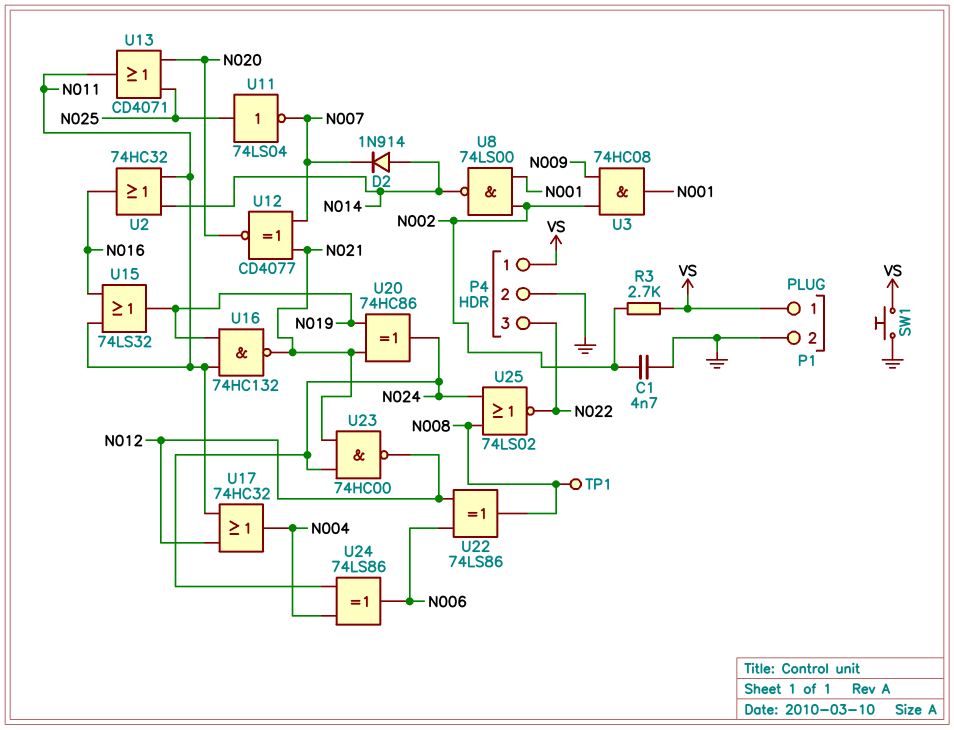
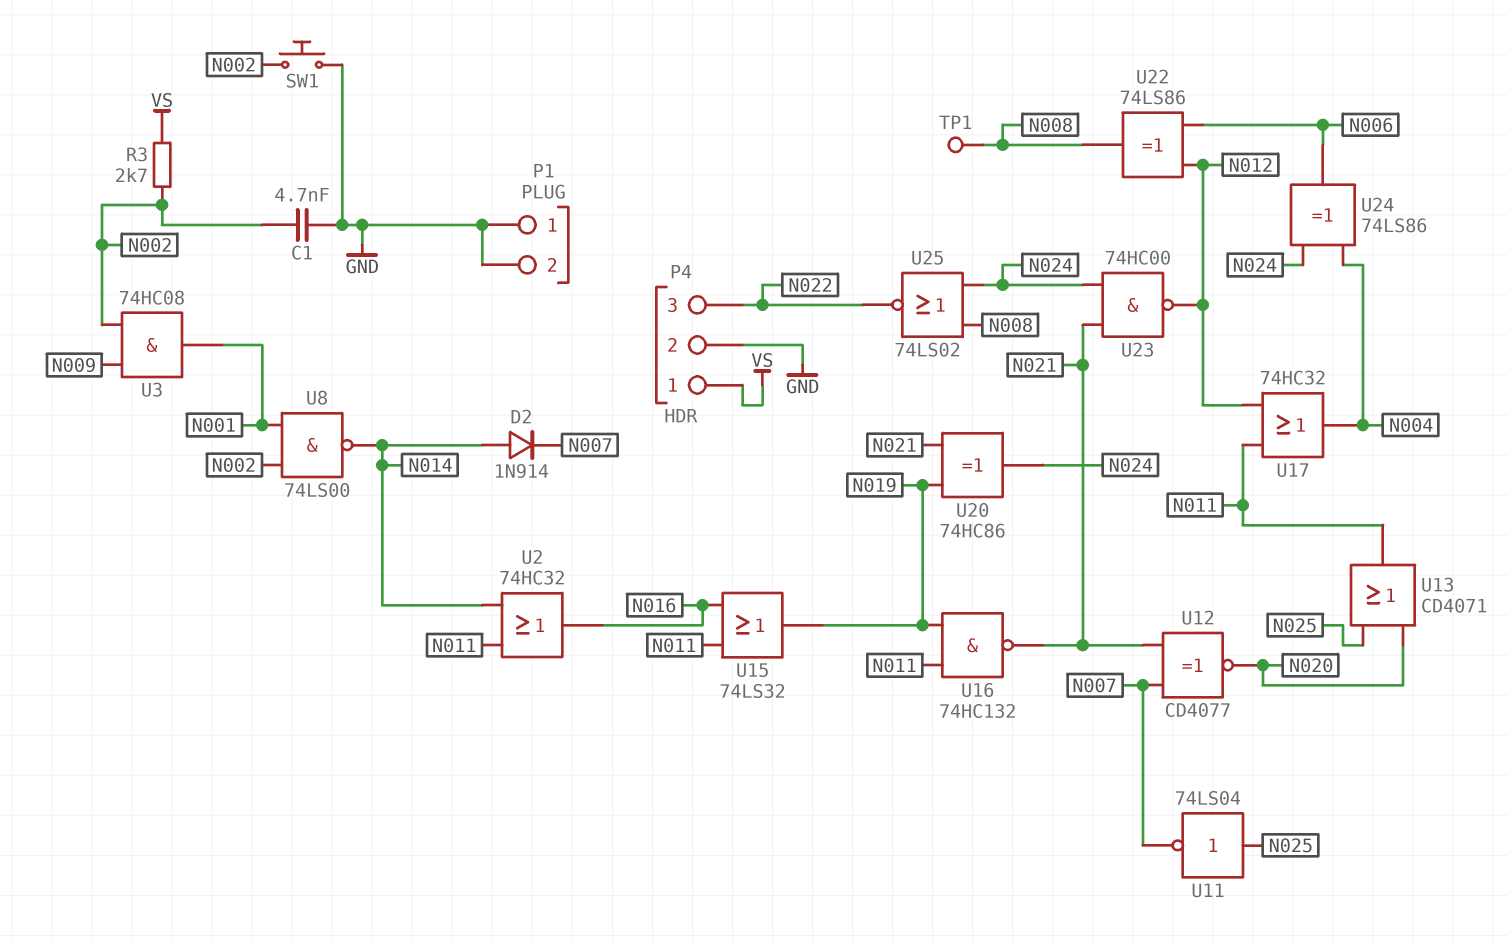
P1 pin 1: VS -> GND
SW1: button (GND, VS) -> button (GND, N002)

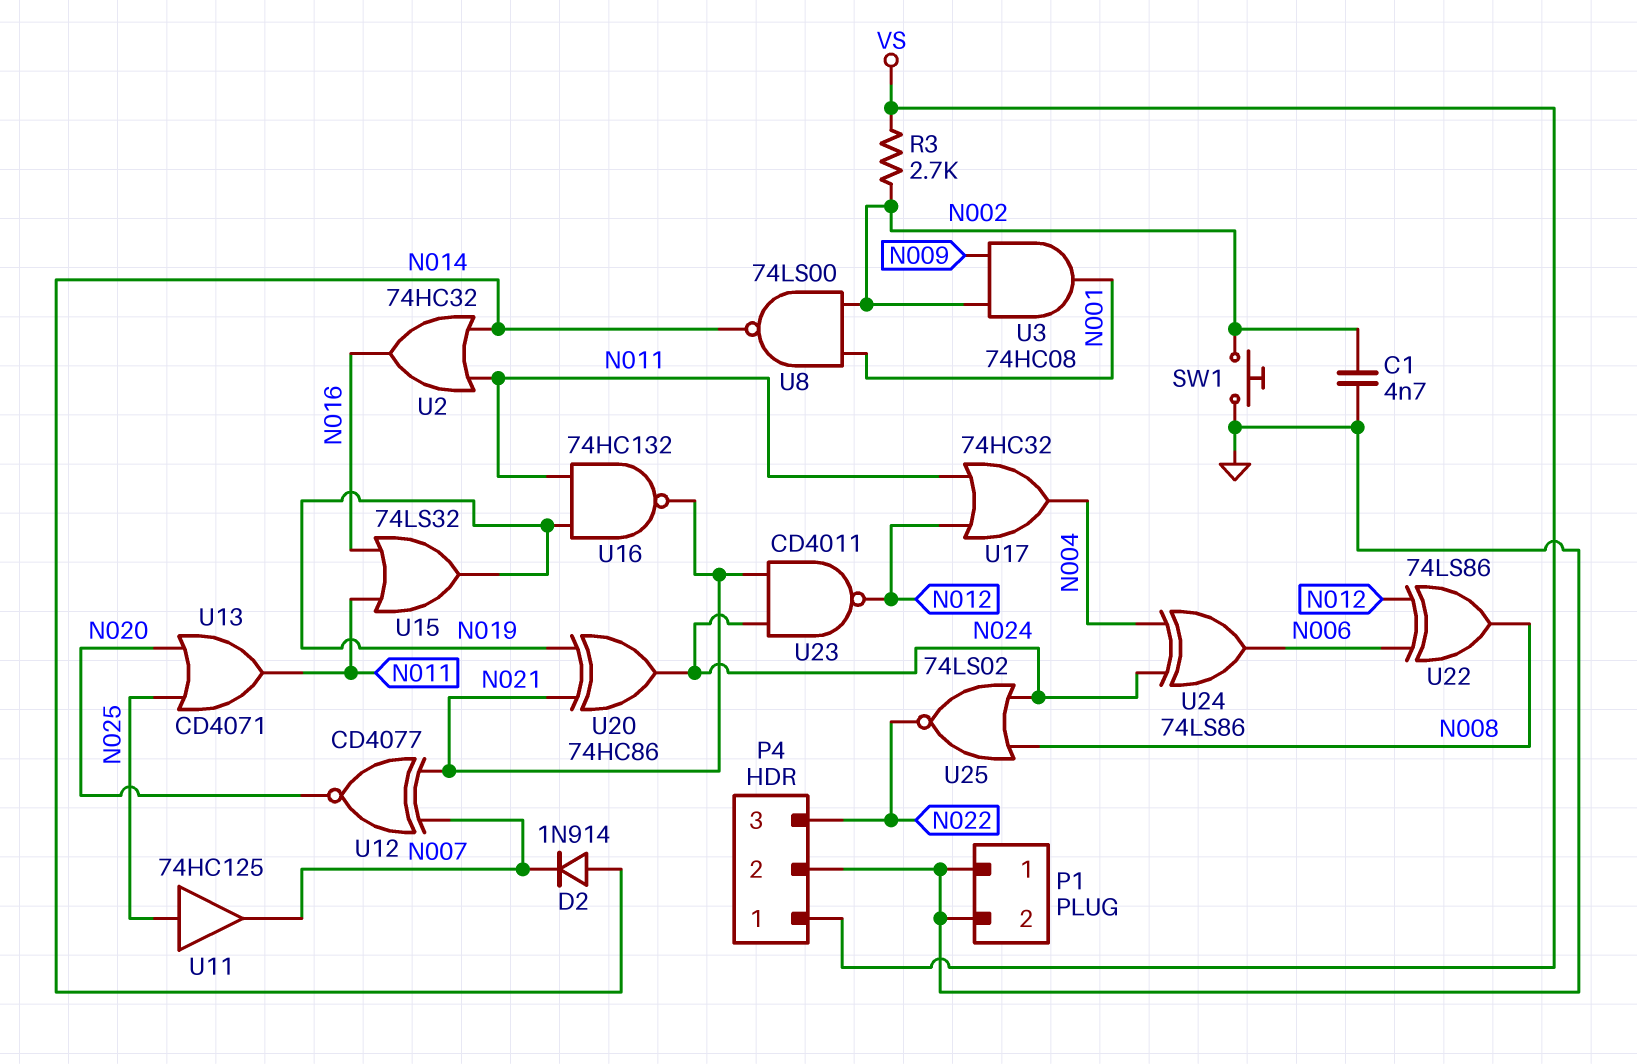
TP1: test point (N008) -> none
U11: NOT 74LS04 (in N025, out N007) -> buffer 74HC125 (in N025, out N007)
U23: NAND 74HC00 (in N021, in N024, out N012) -> NAND CD4011 (in N021, in N024, out N012)

